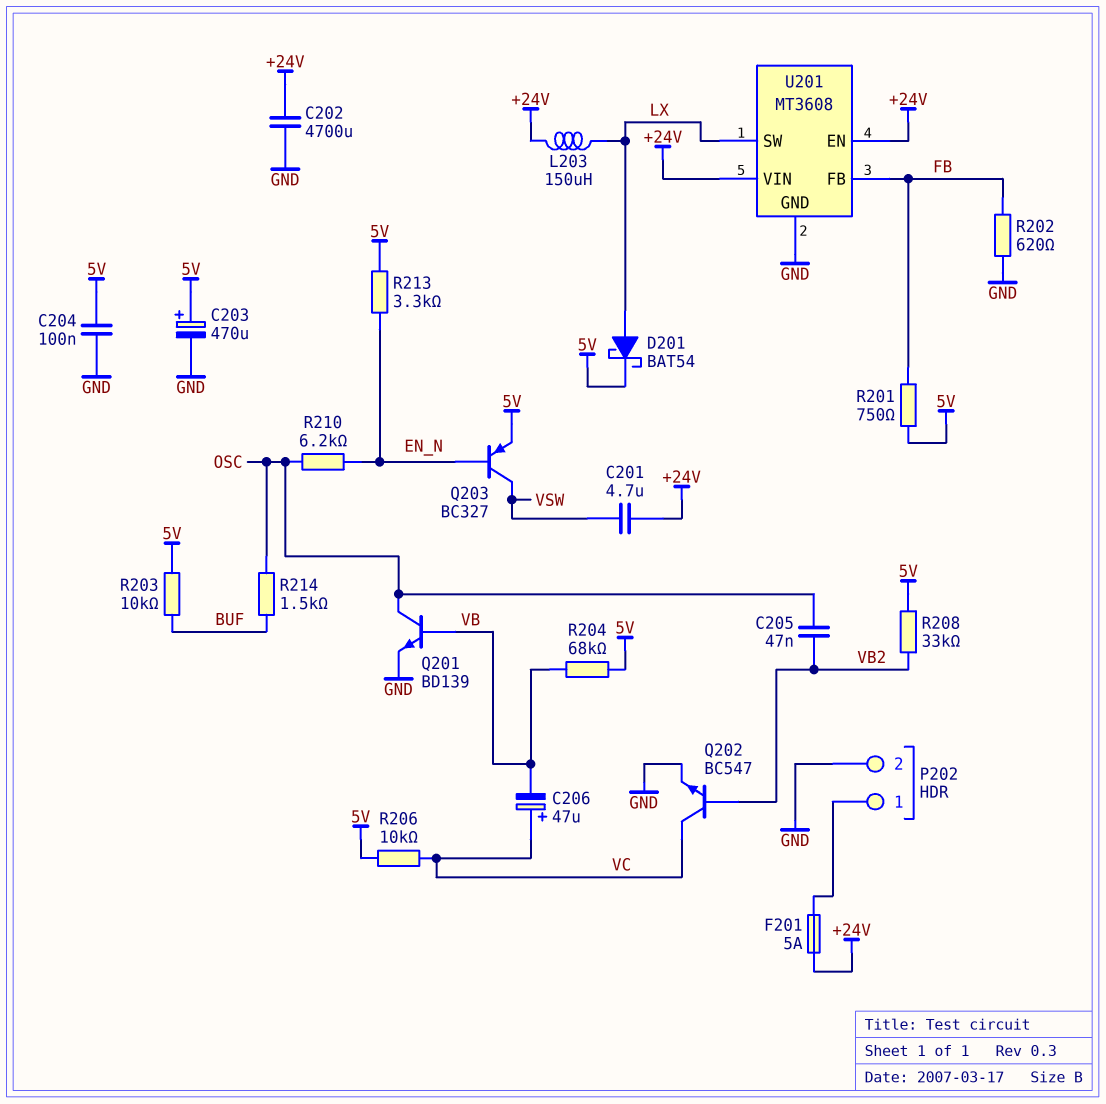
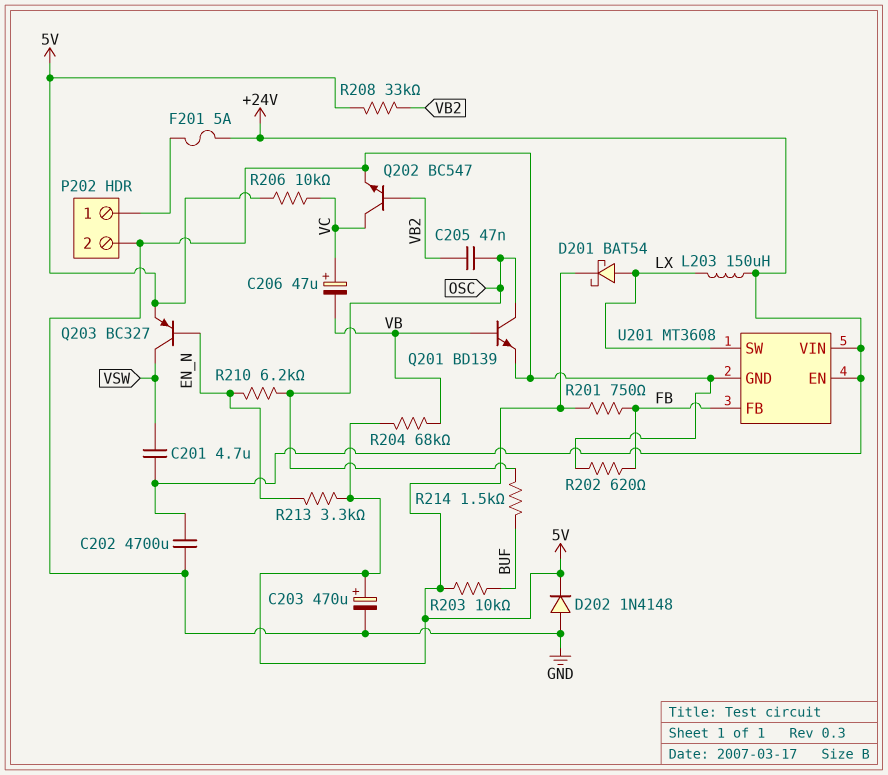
C204: 100nF (5V, GND) -> none
D202: none -> diode 1N4148 (A GND, K 5V)

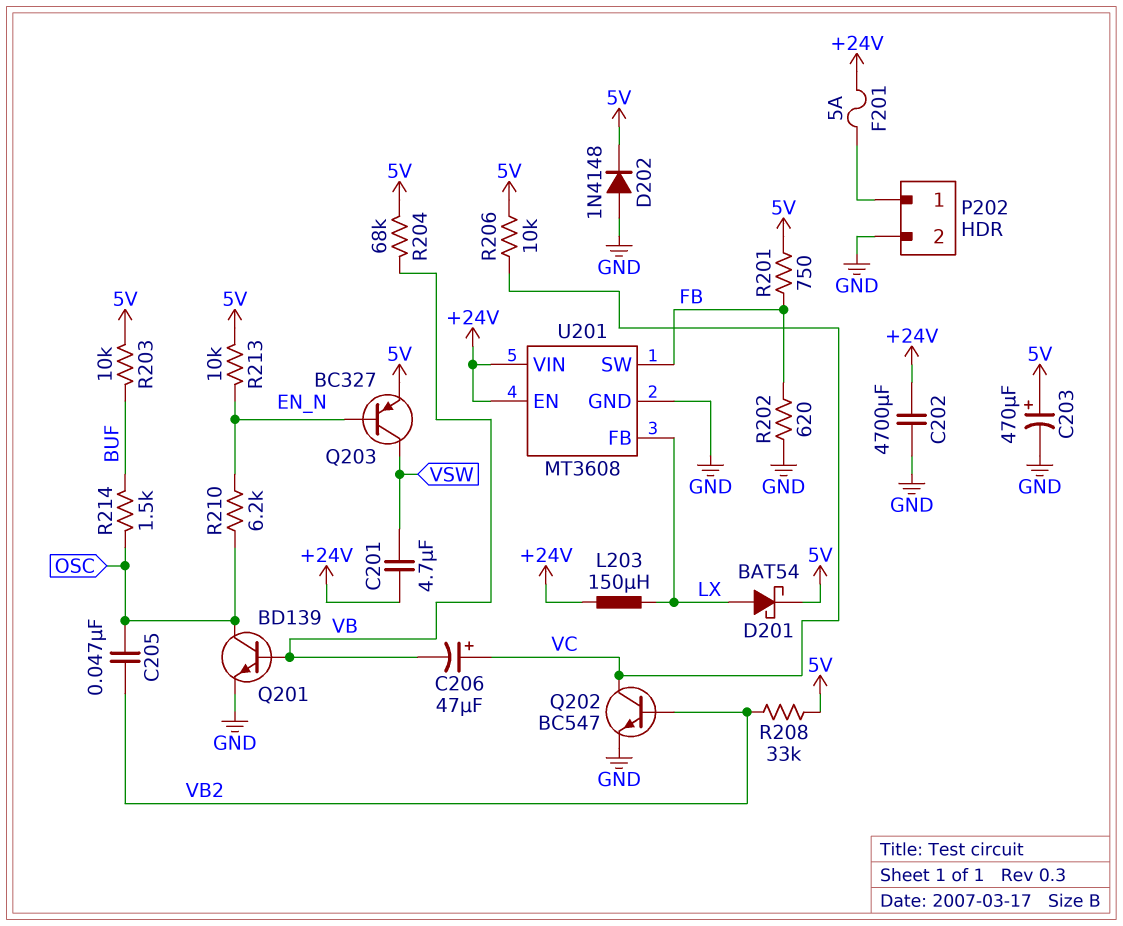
R213: 3.3k (5V, EN_N) -> 10k (5V, EN_N)
U201 pin FB: FB -> LX
U201 pin SW: LX -> FB

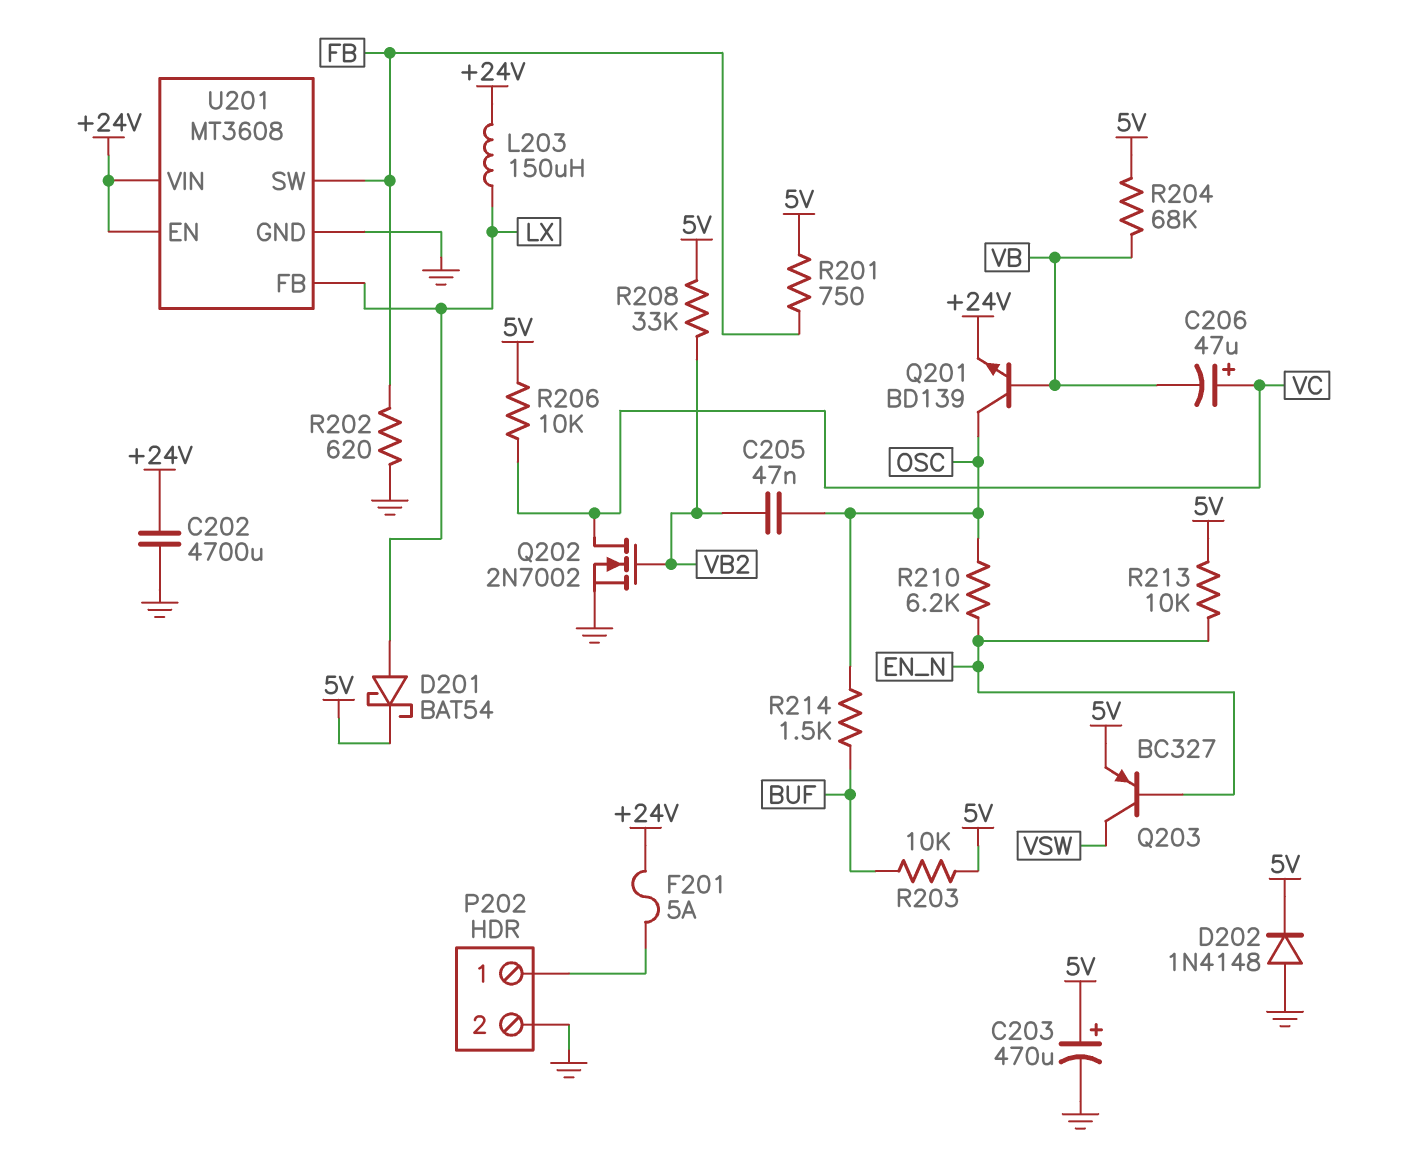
C201: 4.7uF (+24V, VSW) -> none
Q201: NPN BD139 (B VB, C OSC, E GND) -> NPN BD139 (B VB, C OSC, E +24V)
Q202: NPN BC547 (B VB2, C VC, E GND) -> NMOS 2N7002 (G VB2, D VC, S GND)

